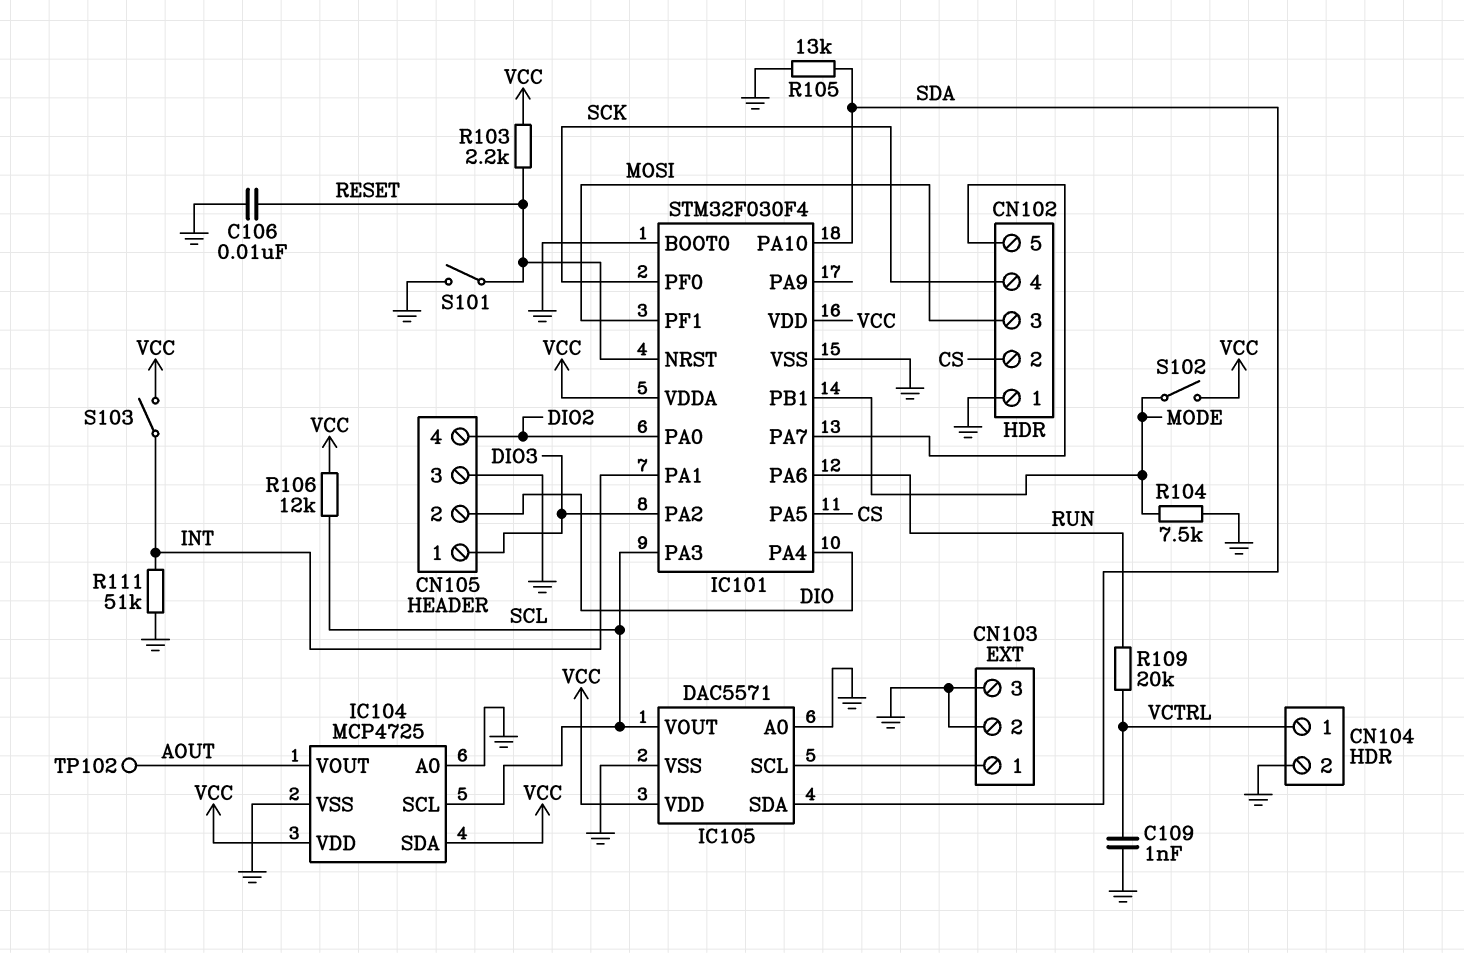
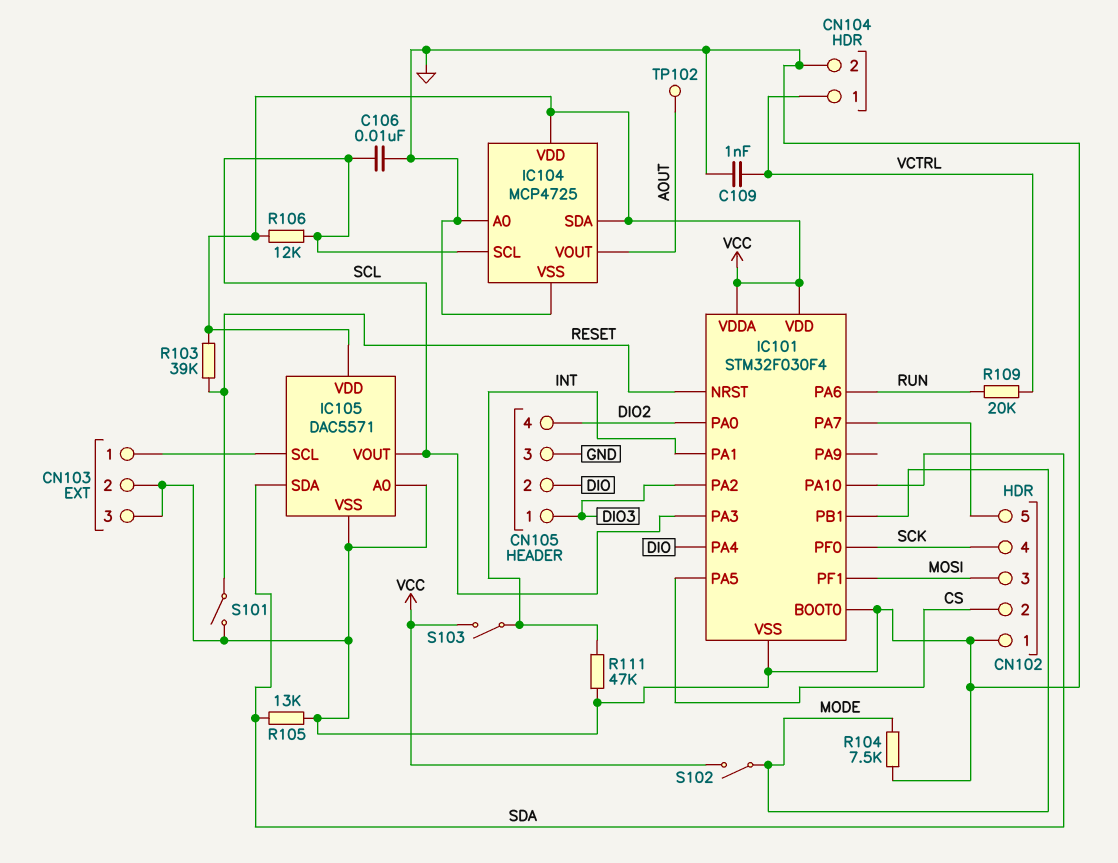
C106: 10nF (GND, RESET) -> 10nF (GND, SCL)
R103: 2.2k (RESET, VCC) -> 39k (RESET, VCC)
R111: 51k (GND, INT) -> 47k (GND, INT)

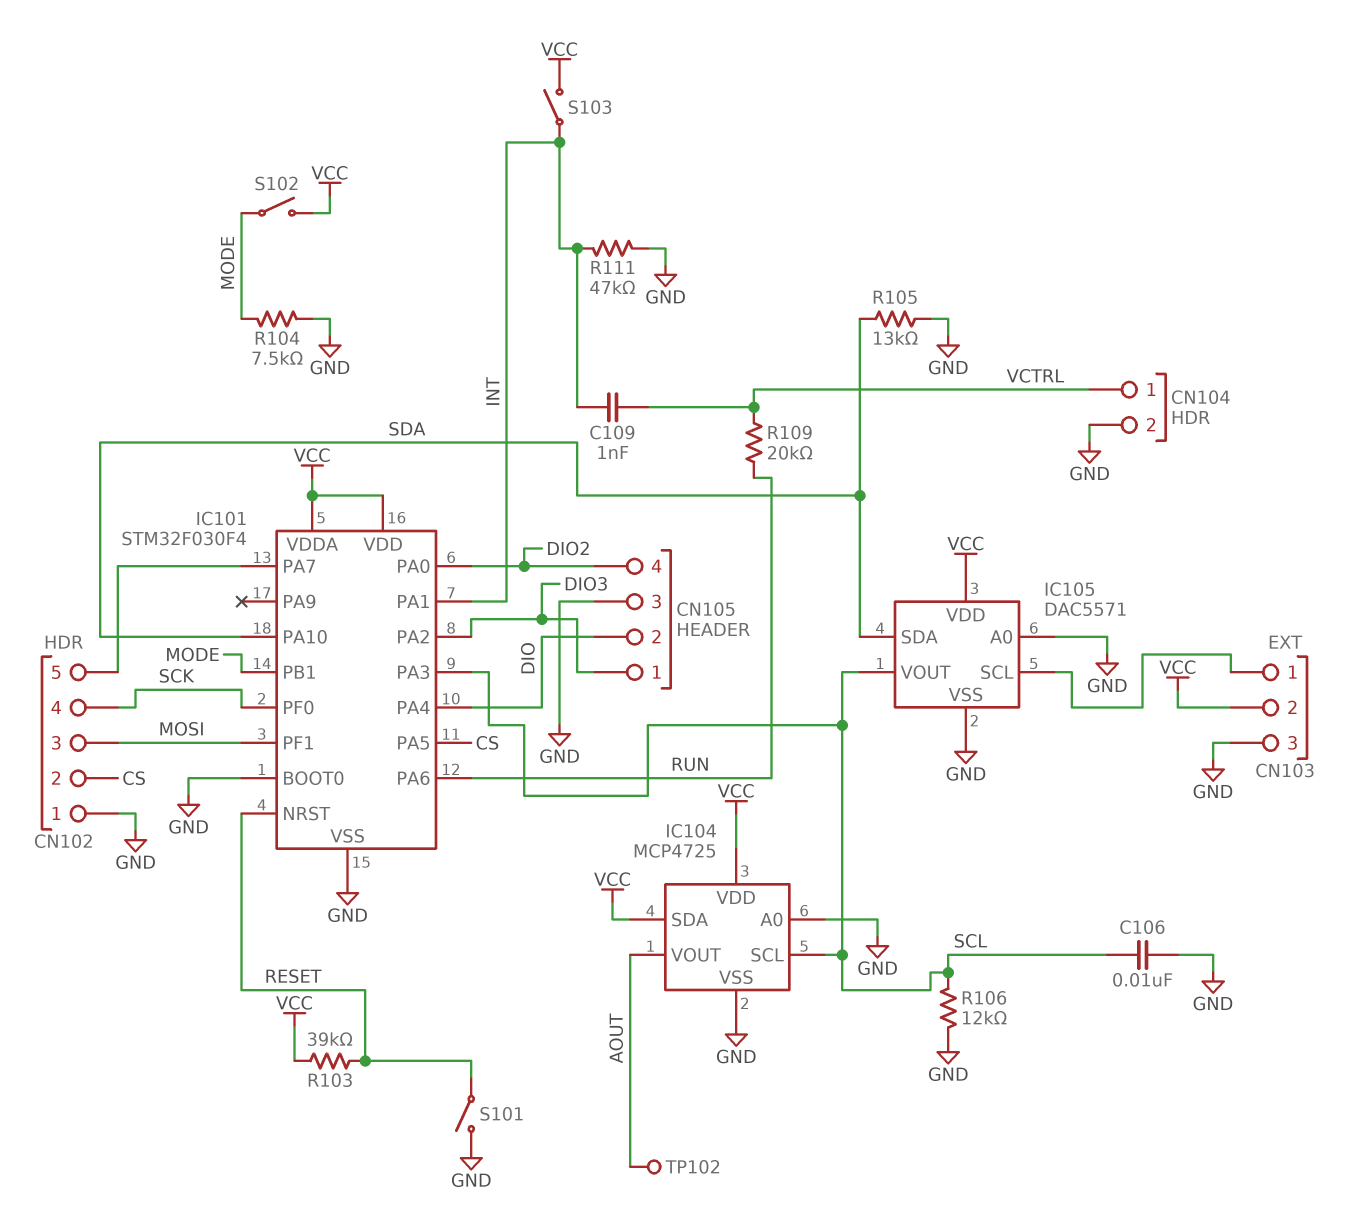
C109: 1nF (GND, VCTRL) -> 1nF (INT, VCTRL)
CN103 pin 2: GND -> VCC
R106: 12k (SCL, VCC) -> 12k (GND, SCL)

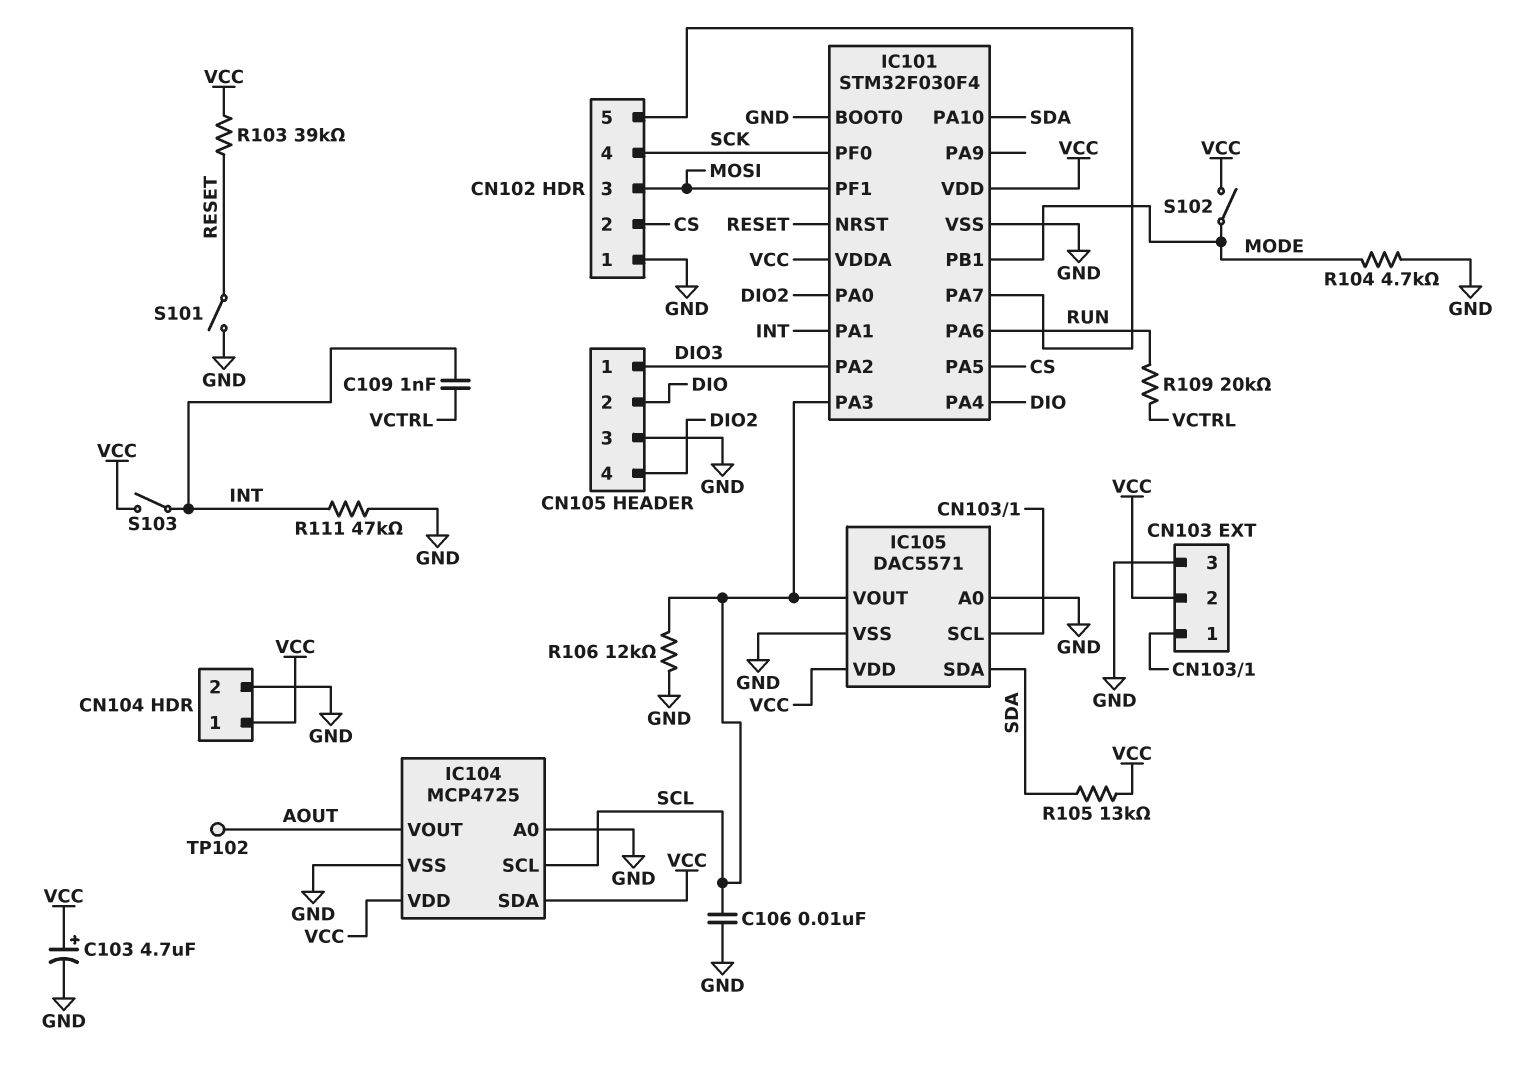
C103: none -> 4.7uF (plus VCC, minus GND)
CN104 pin 1: VCTRL -> VCC
R104: 7.5k (GND, MODE) -> 4.7k (GND, MODE)
R105: 13k (GND, SDA) -> 13k (SDA, VCC)

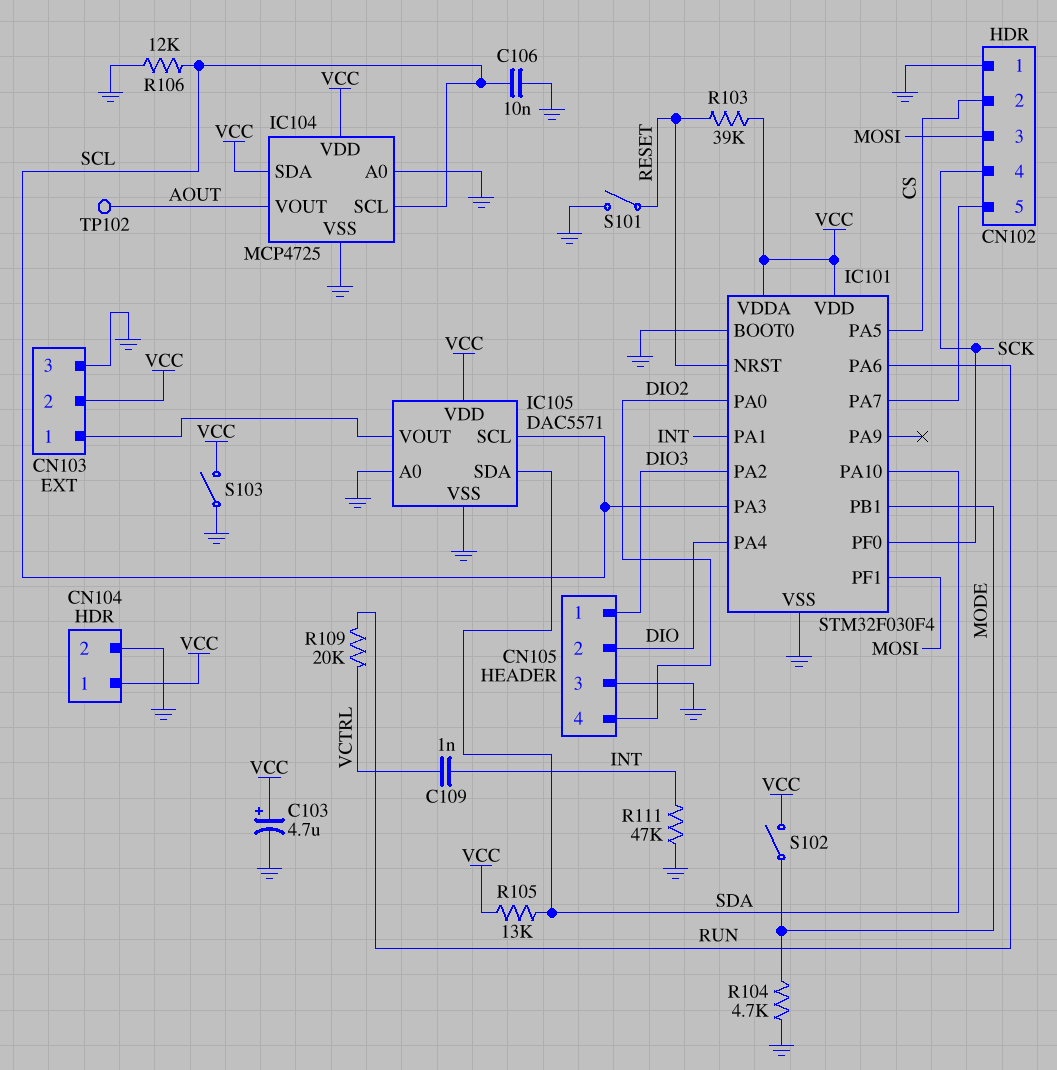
IC105 pin SCL: CN103/1 -> SCL
IC105 pin VOUT: SCL -> CN103/1
S103: switch (INT, VCC) -> switch (GND, VCC)

